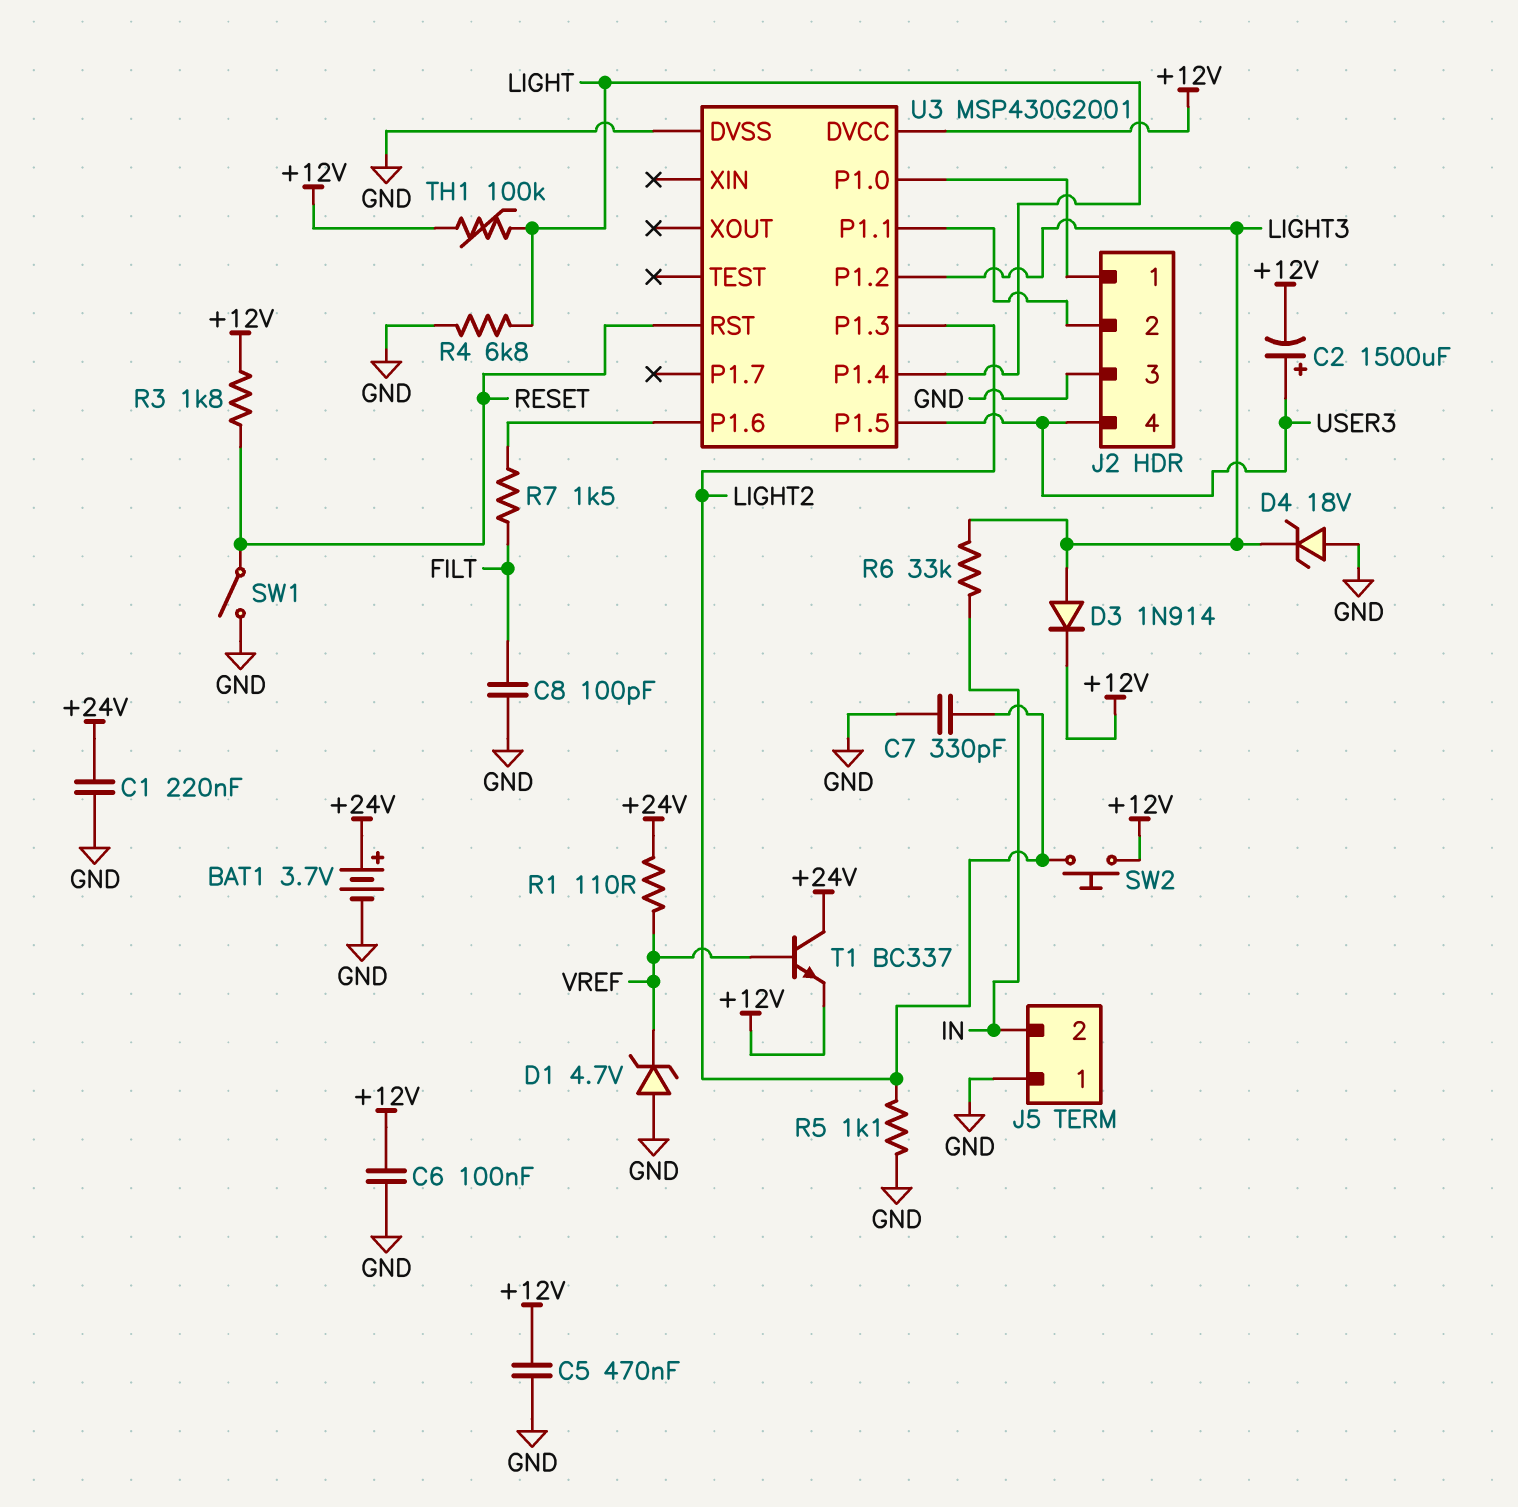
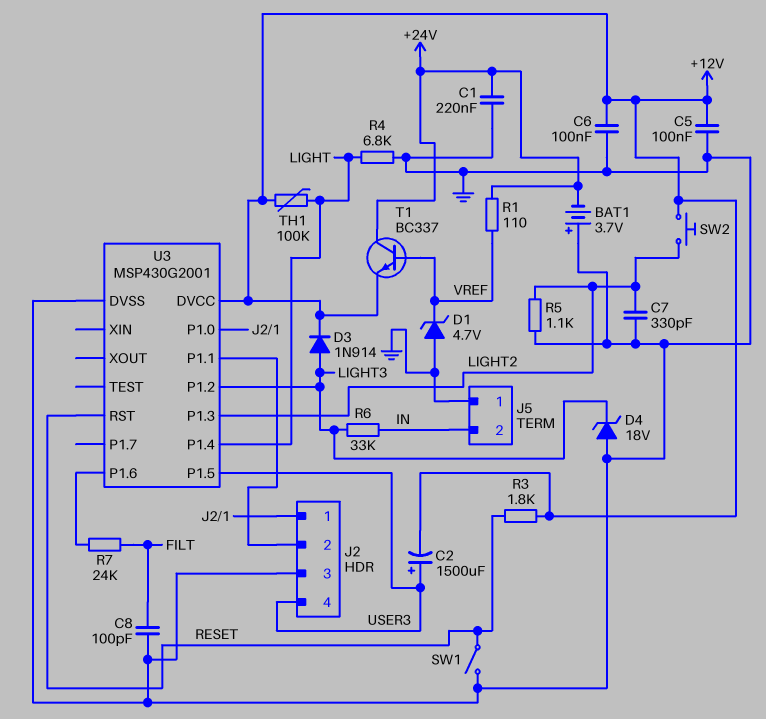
BAT1: 3.7V (plus +24V, minus GND) -> 3.7V (plus GND, minus +24V)
C5: 470nF (+12V, GND) -> 100nF (+12V, GND)
R7: 1.5k (FILT, U3/P1.6) -> 24k (FILT, U3/P1.6)

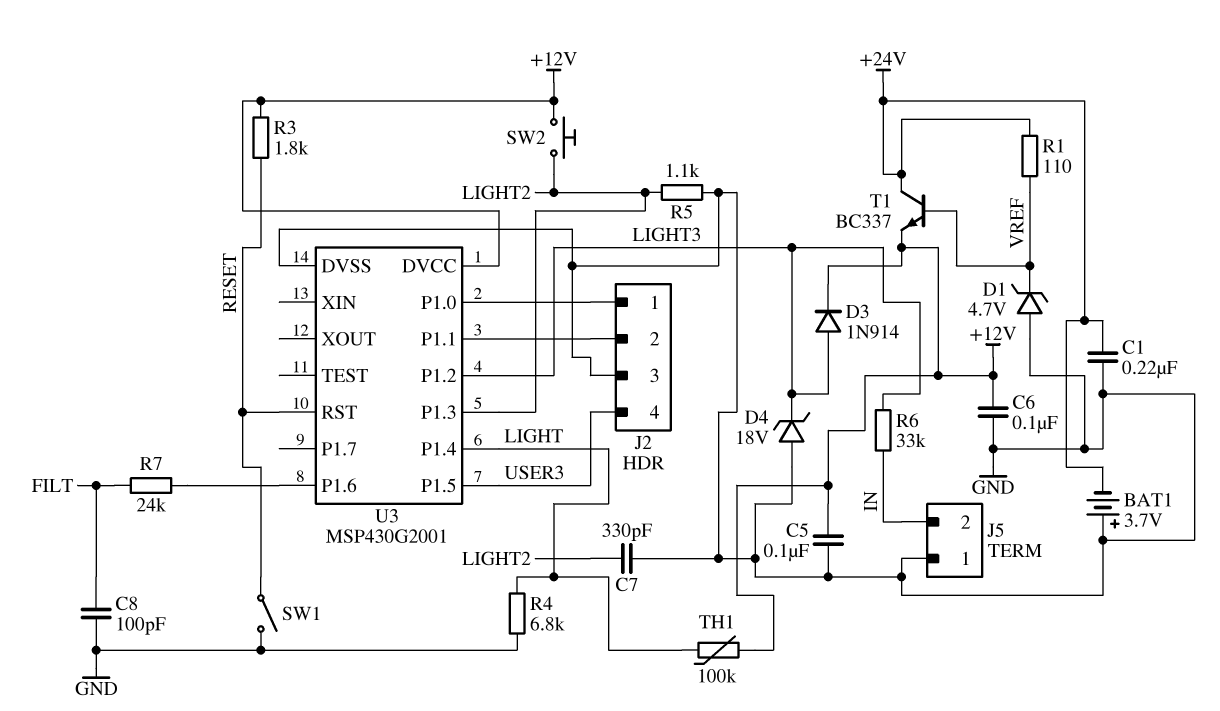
C2: 1500uF (plus USER3, minus +12V) -> none

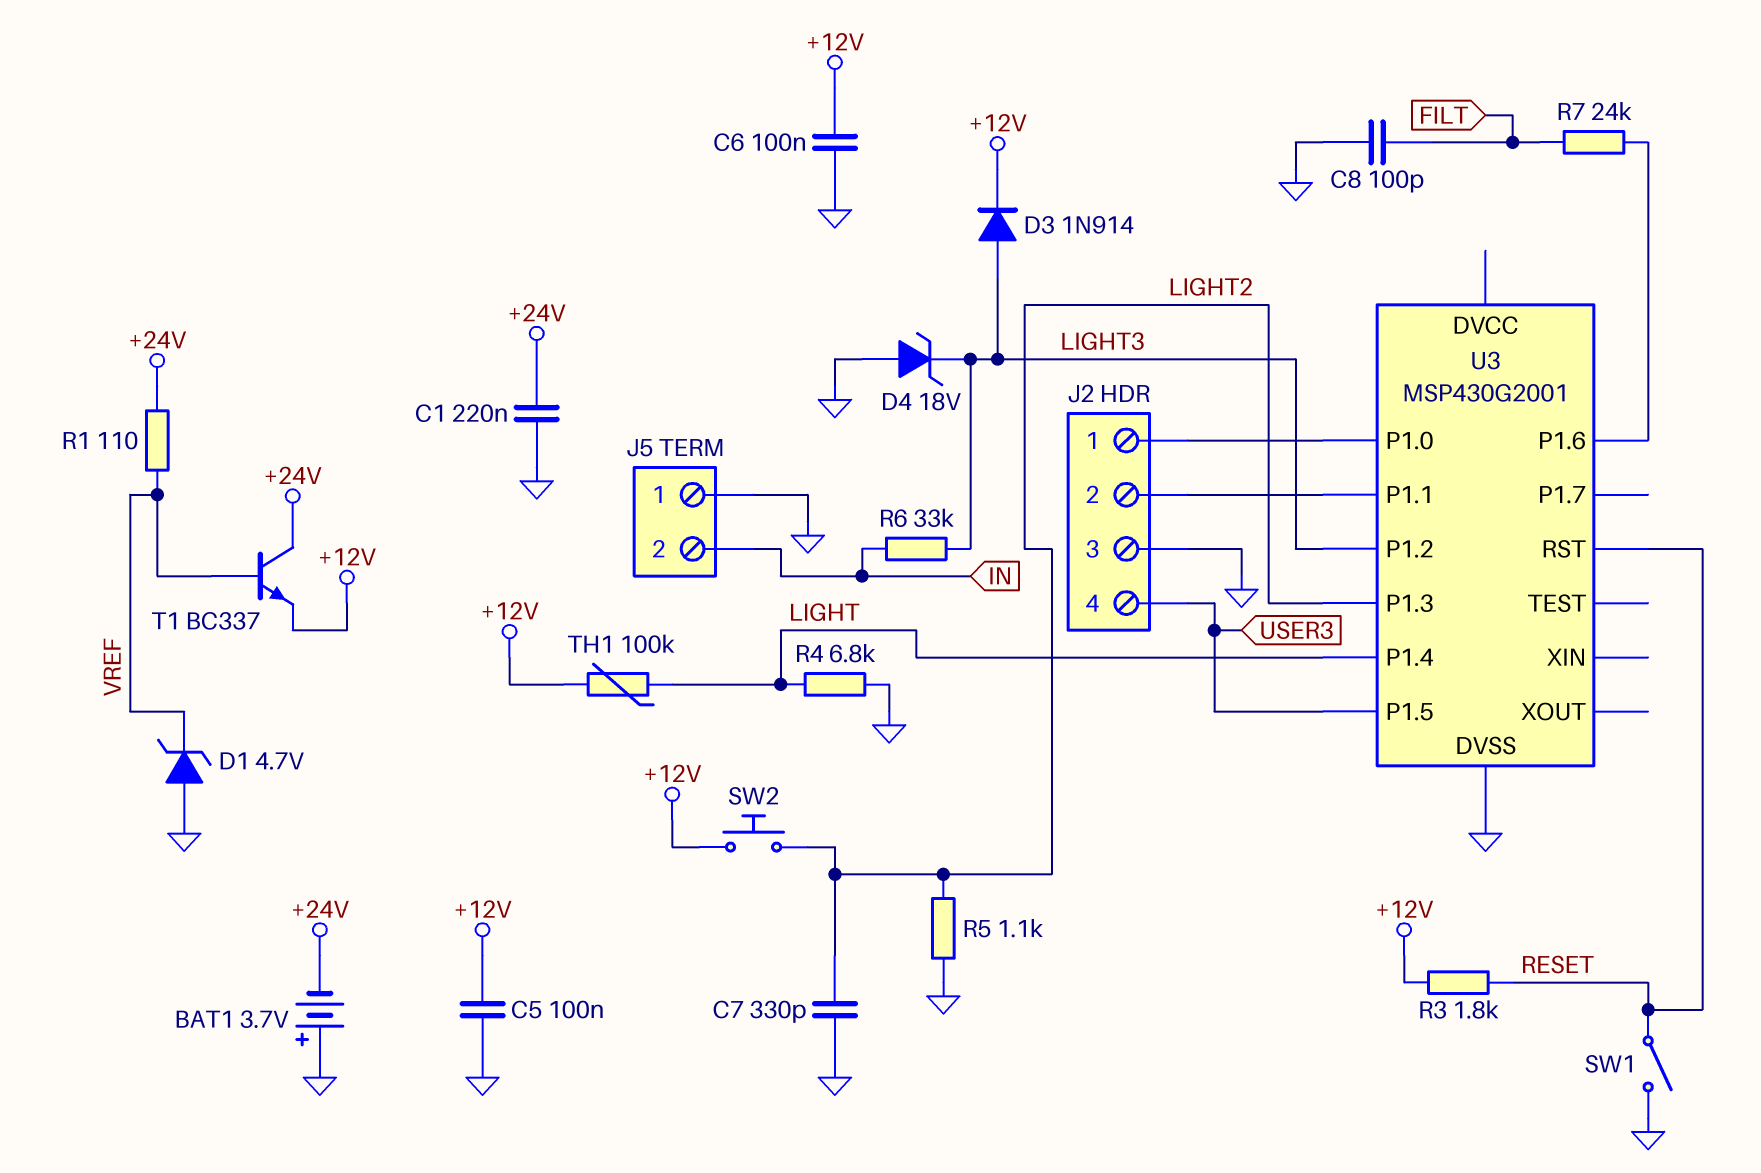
U3 pin DVCC: +12V -> none

